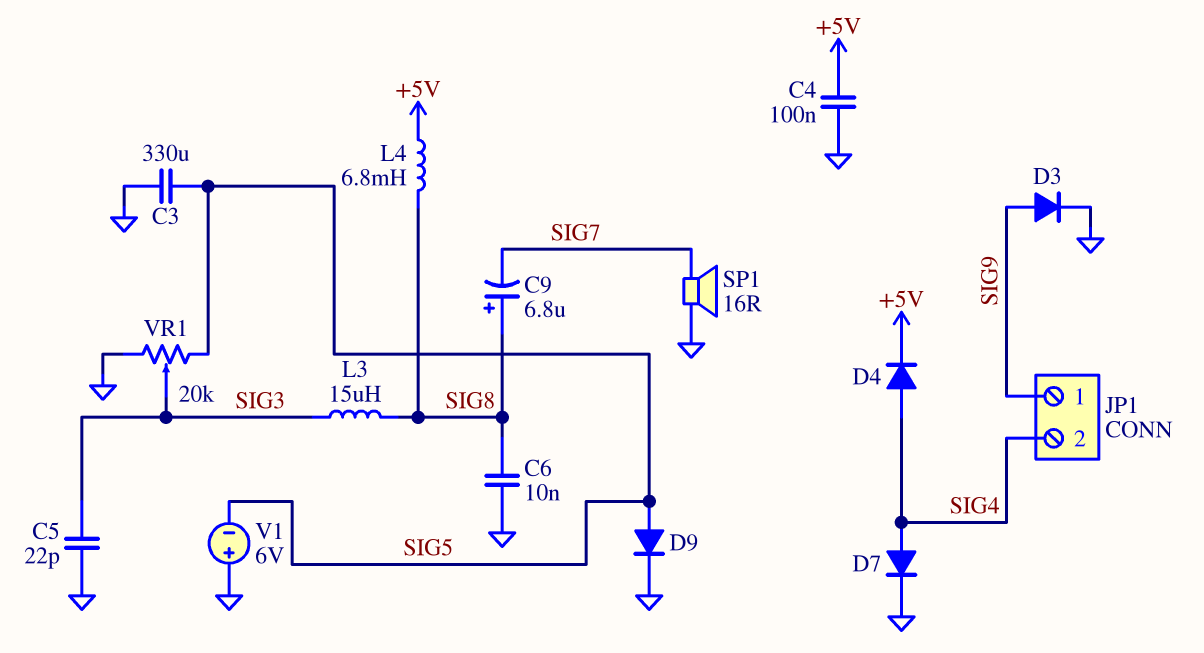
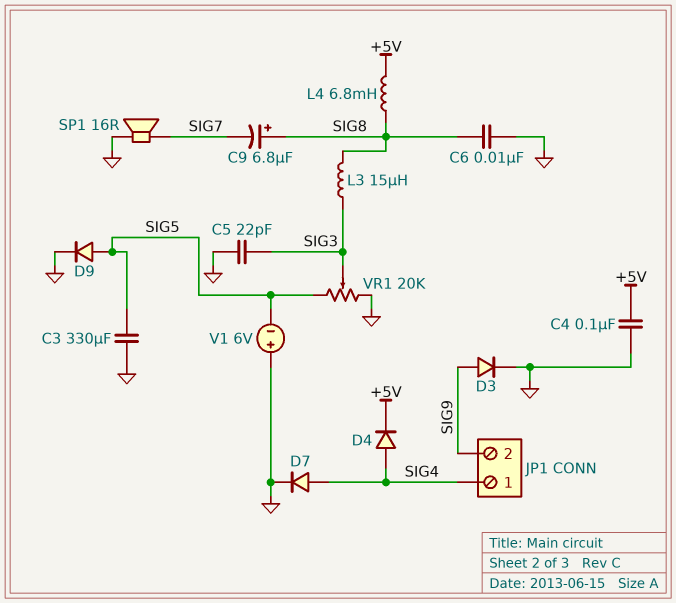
JP1 pin 1: SIG9 -> SIG4
JP1 pin 2: SIG4 -> SIG9

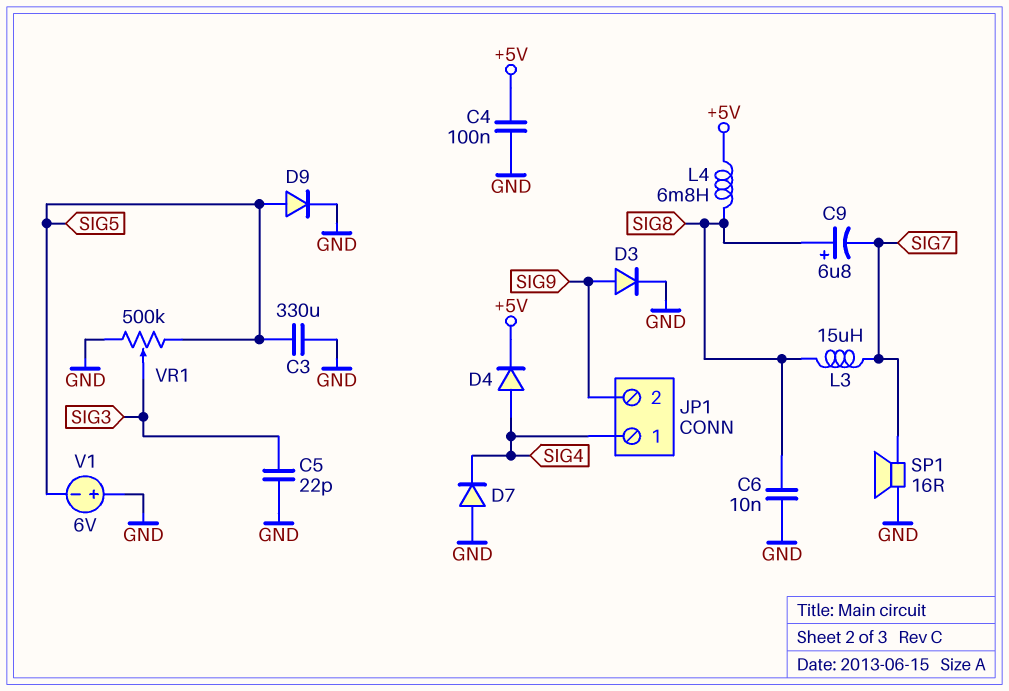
D7: diode (A SIG4, K GND) -> diode (A GND, K SIG4)
L3: 15uH (SIG3, SIG8) -> 15uH (SIG7, SIG8)
VR1: 20k (GND, SIG5, wiper SIG3) -> 500k (GND, SIG5, wiper SIG3)

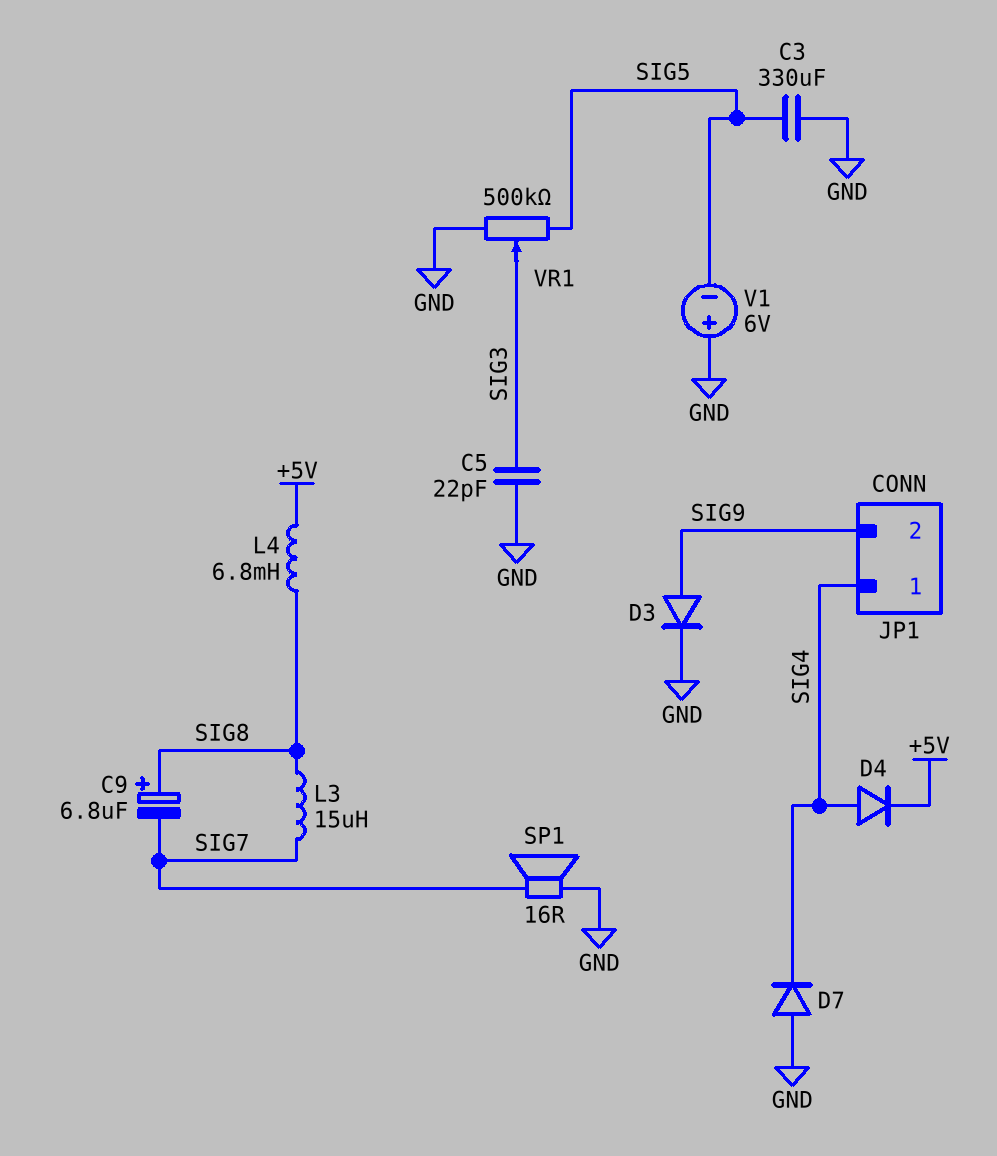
C4: 100nF (+5V, GND) -> none
C6: 10nF (GND, SIG8) -> none
D9: diode (A SIG5, K GND) -> none

